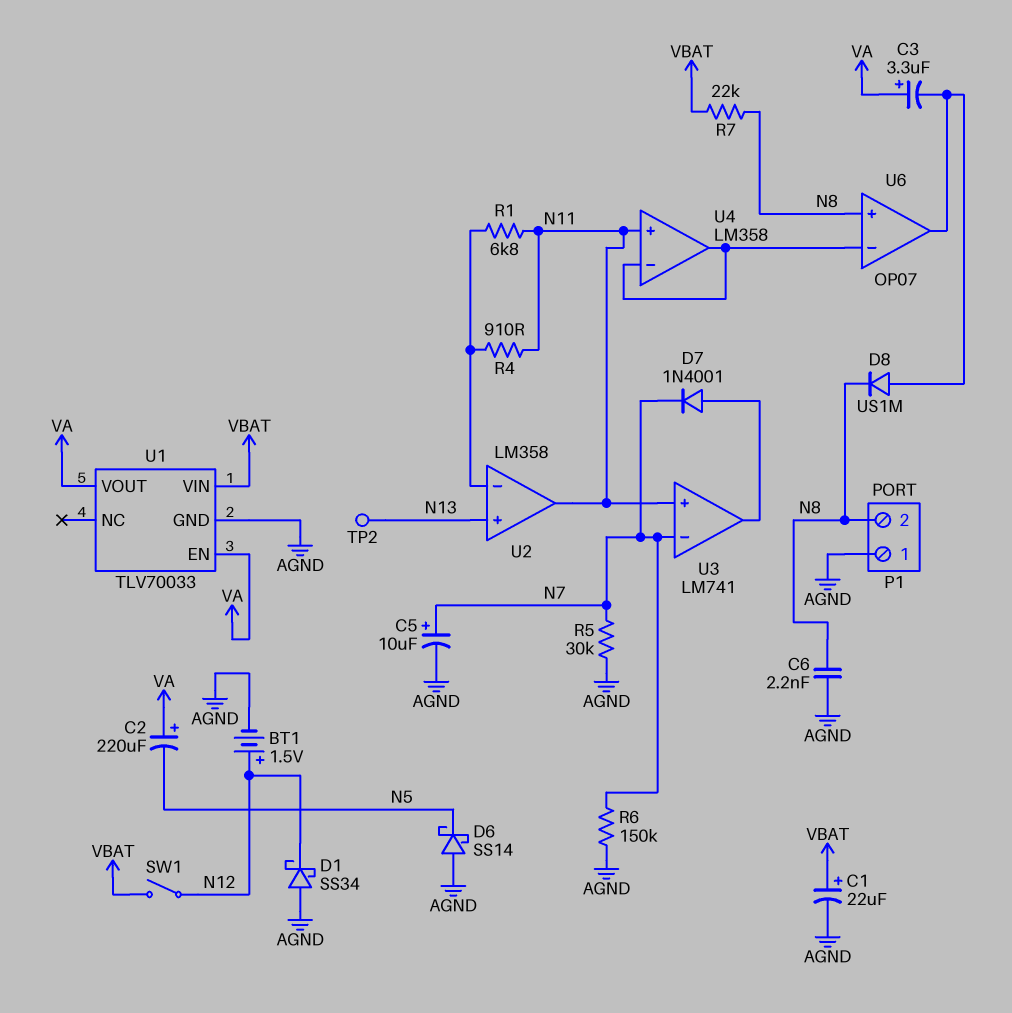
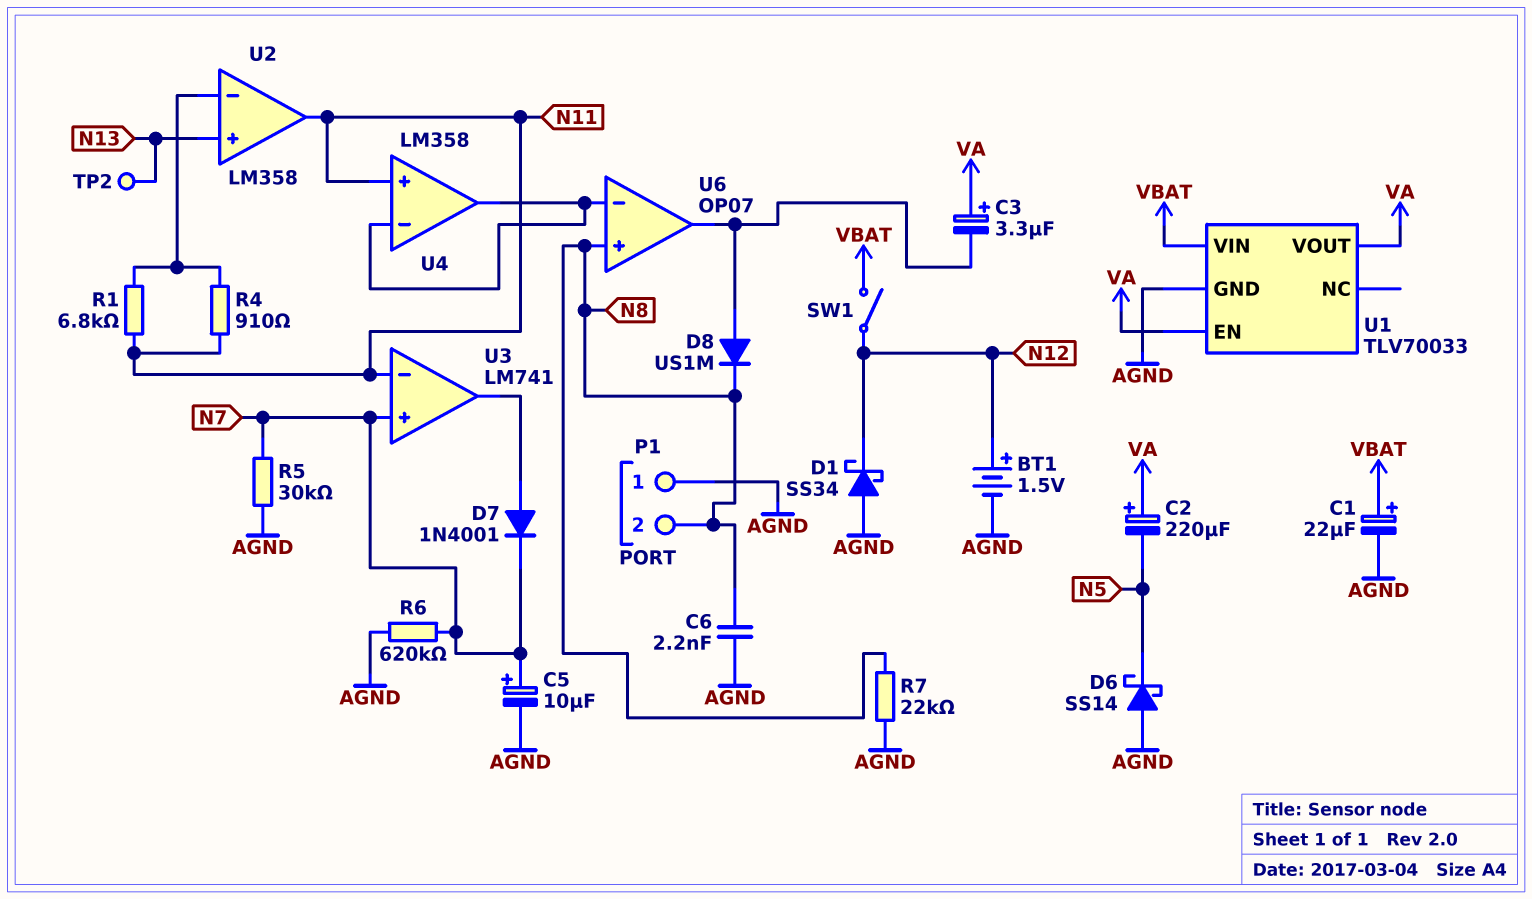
R6: 150k (AGND, N7) -> 620k (AGND, N7)
R7: 22k (N8, VBAT) -> 22k (AGND, N8)
U3 pin in+: N11 -> N7
U3 pin in-: N7 -> N11

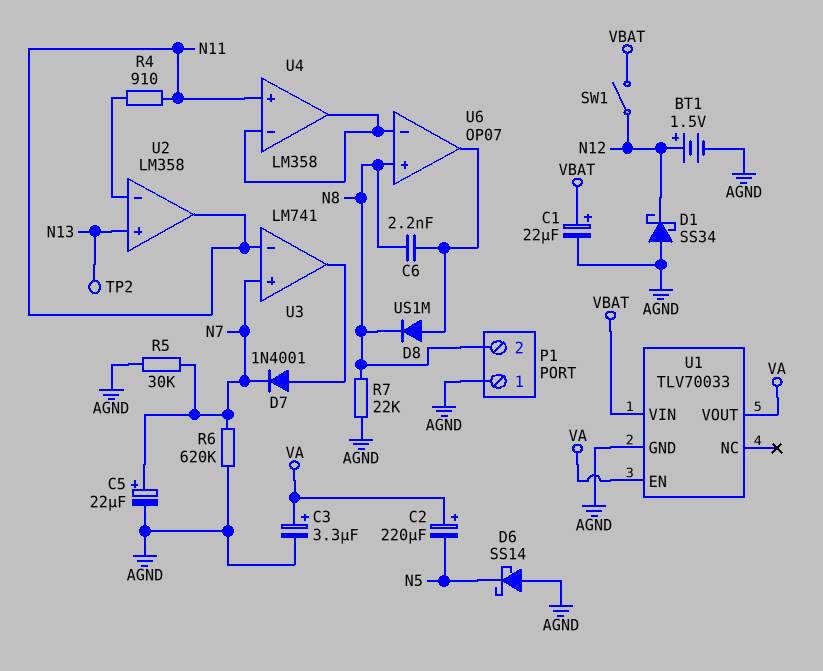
C3: 3.3uF (plus VA, minus U6/out) -> 3.3uF (plus VA, minus AGND)
C5: 10uF (plus N7, minus AGND) -> 22uF (plus N7, minus AGND)
C6: 2.2nF (AGND, N8) -> 2.2nF (N8, U6/out)
R1: 6.8k (N11, U2/in-) -> none

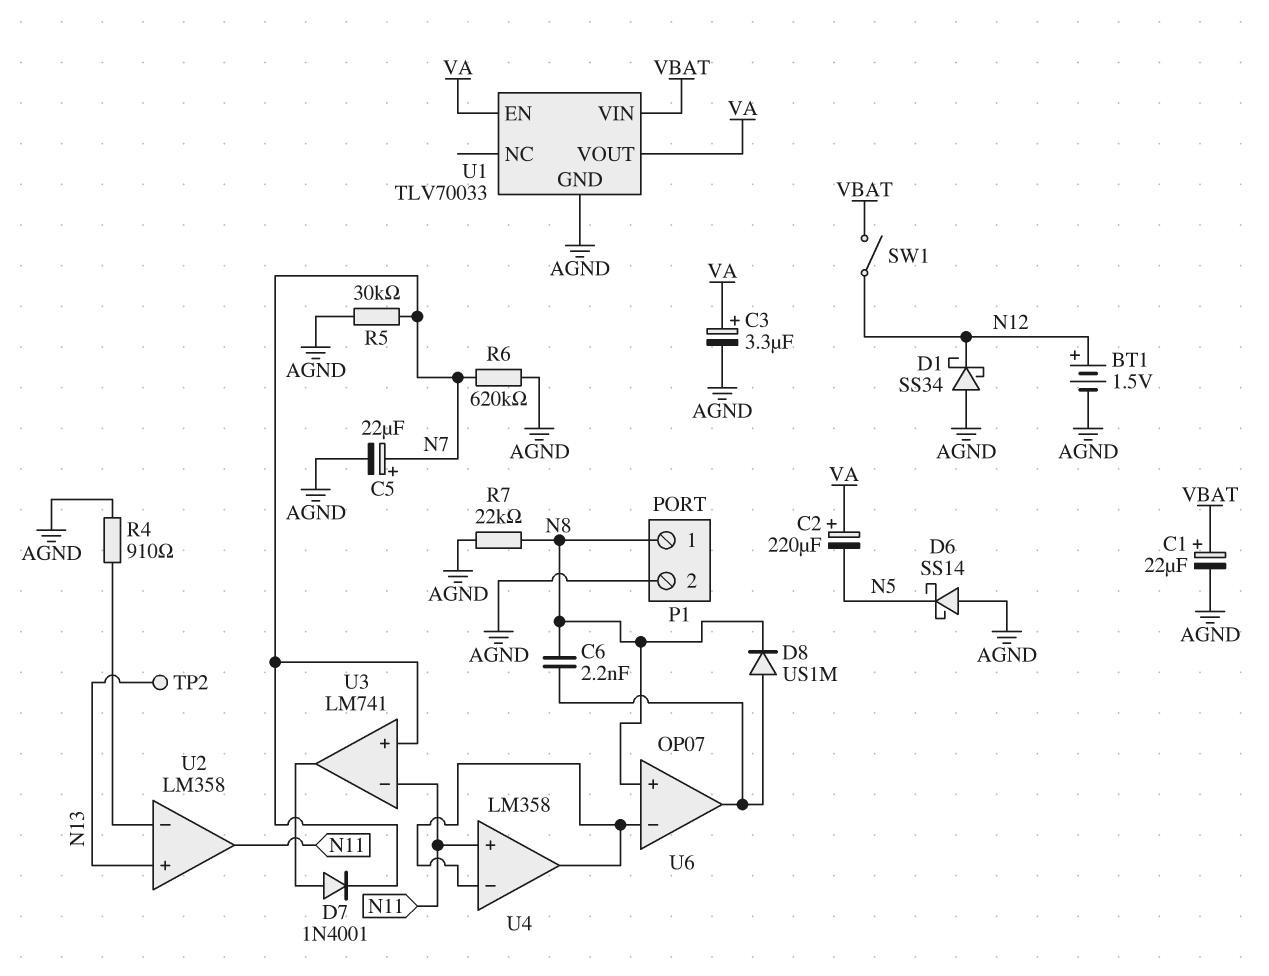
P1 pin 1: AGND -> N8
P1 pin 2: N8 -> AGND
R4: 910 (N11, U2/in-) -> 910 (AGND, U2/in-)

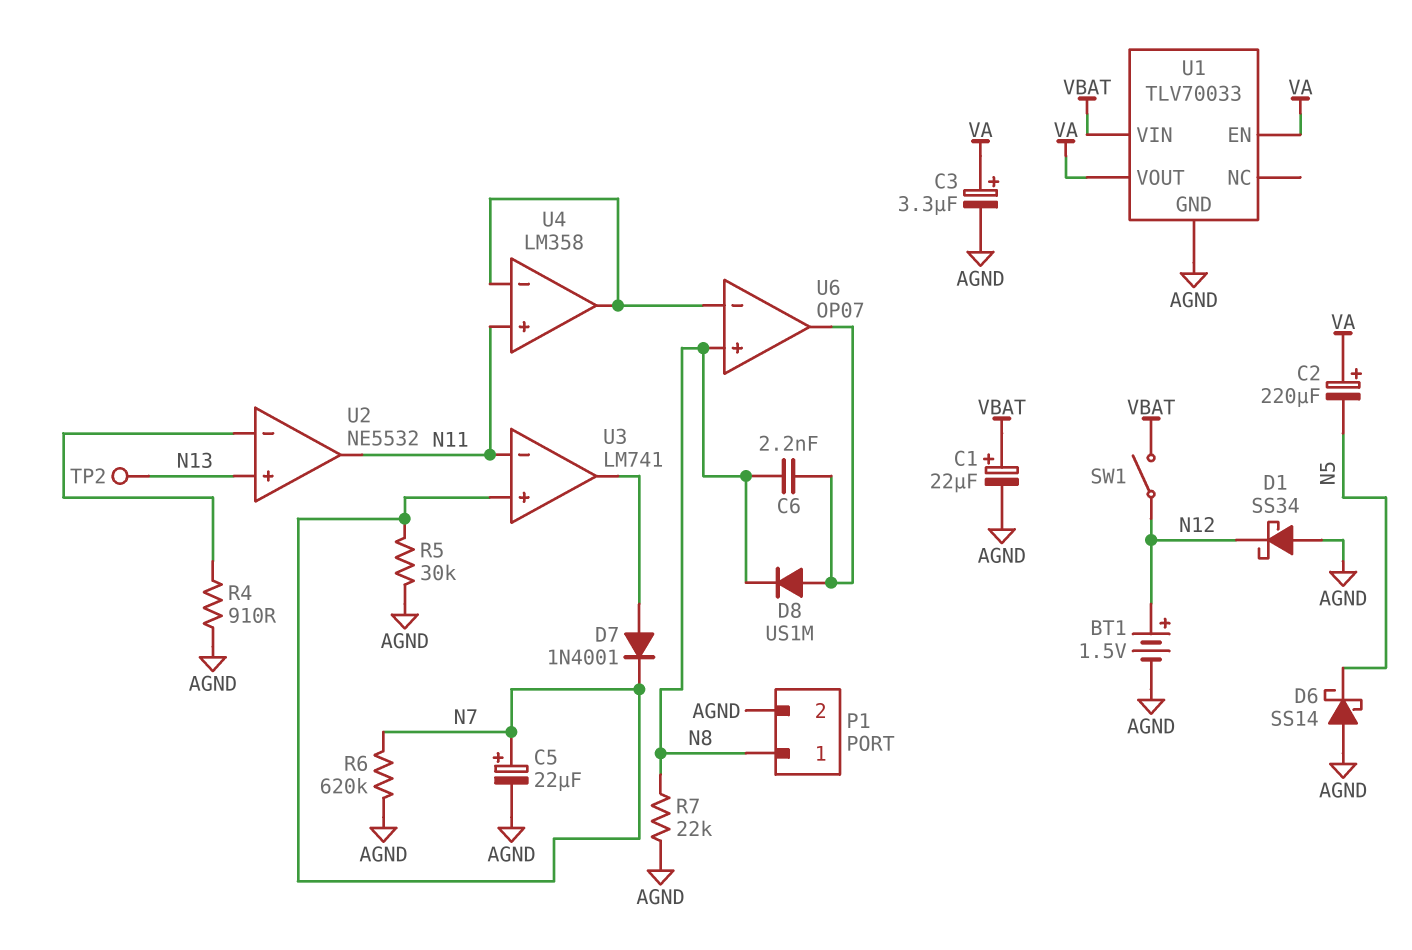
U2: LM358 -> NE5532

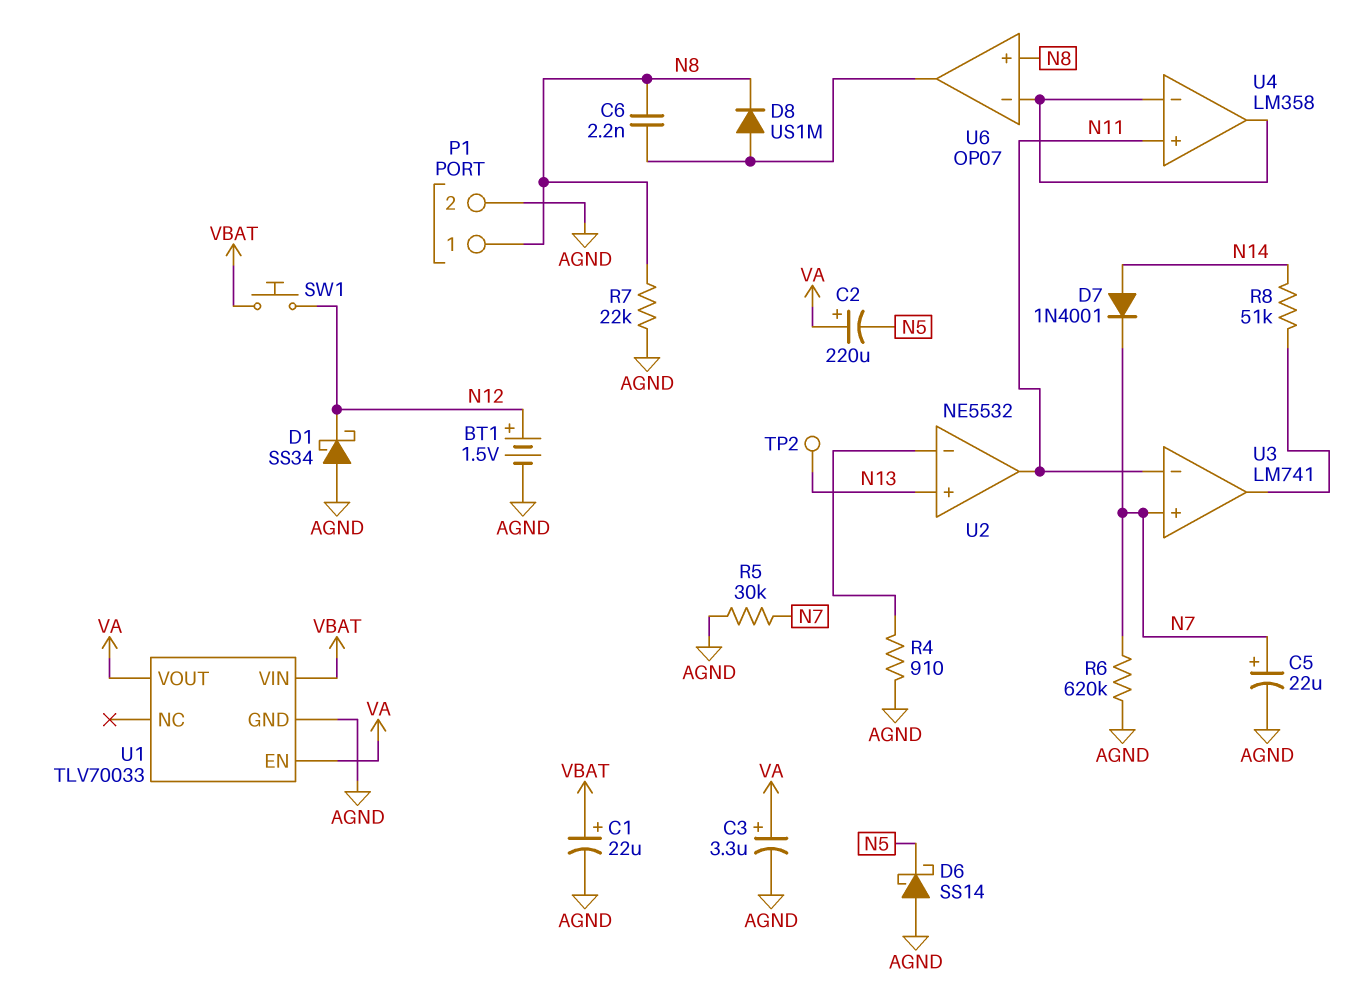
D7: diode 1N4001 (A U3/out, K N7) -> diode 1N4001 (A N14, K N7)
R8: none -> 51k (N14, U3/out)
SW1: switch (N12, VBAT) -> button (N12, VBAT)

